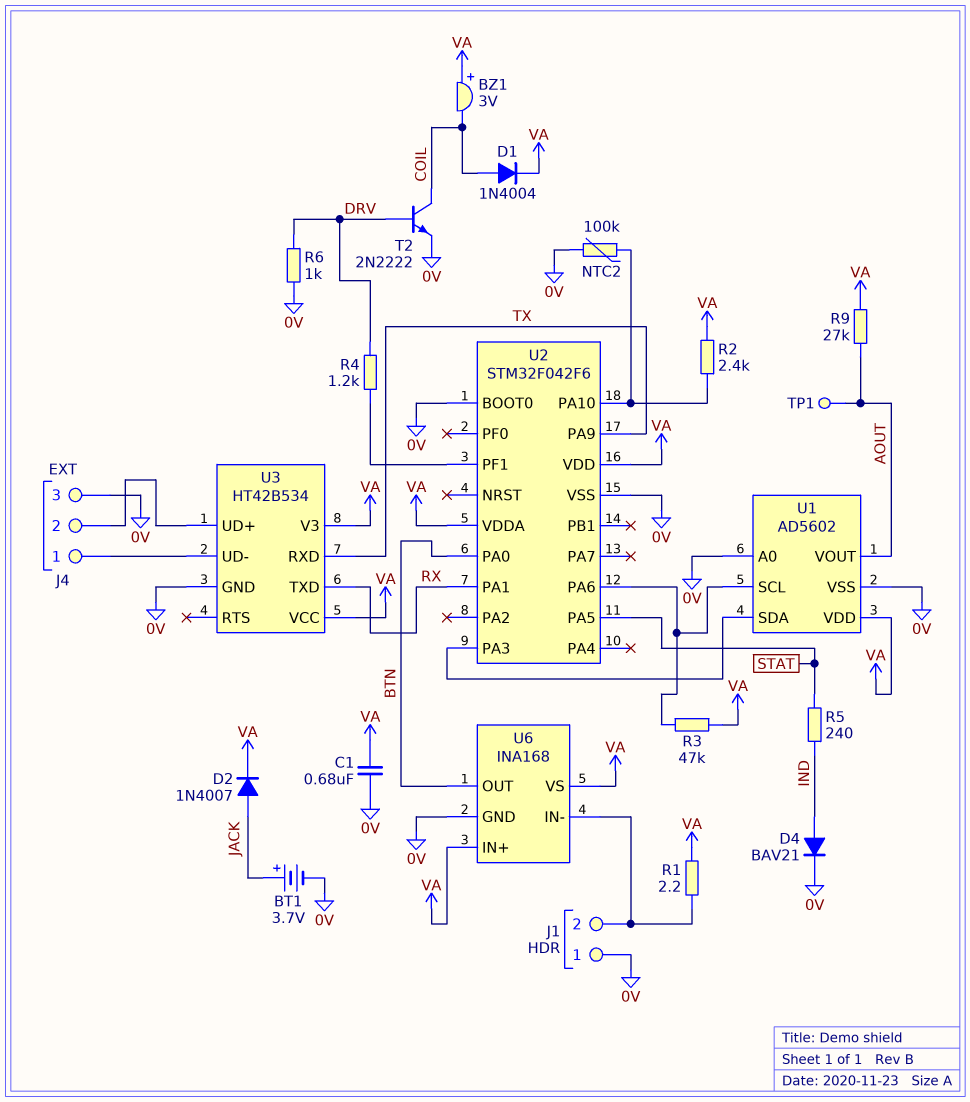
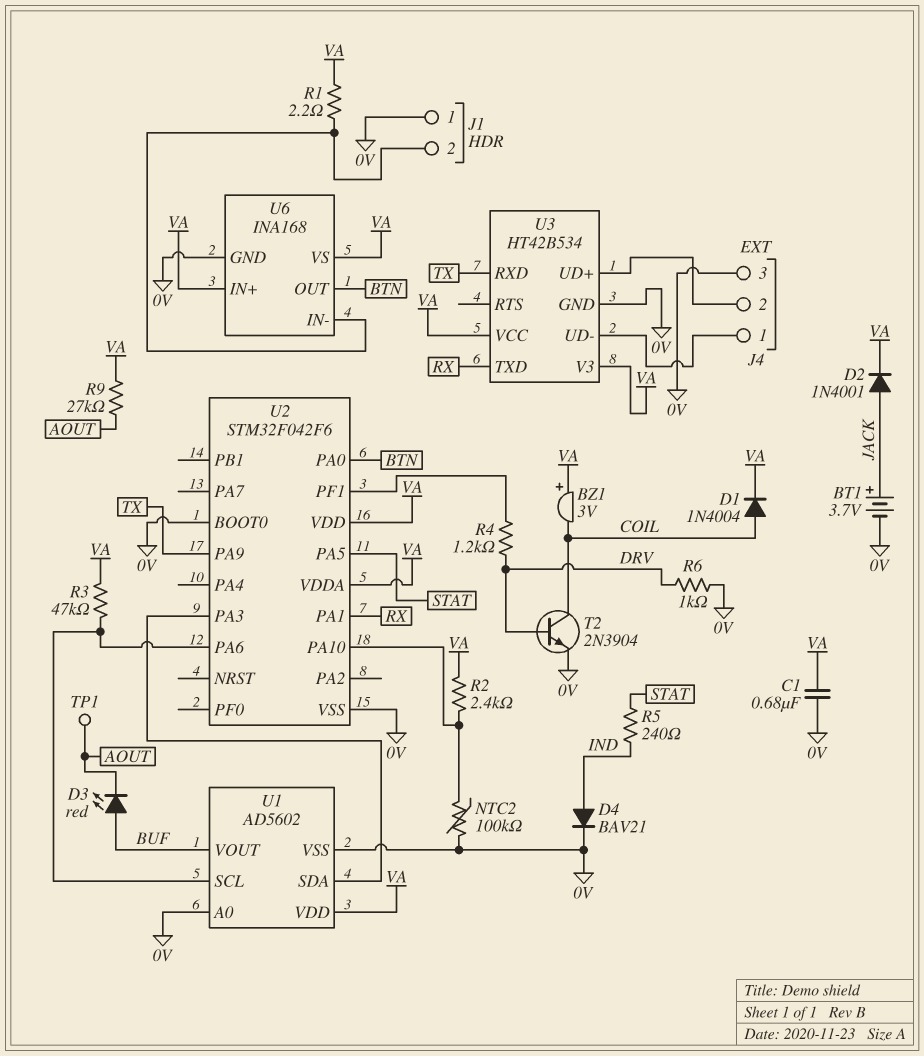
D2: diode 1N4007 (A JACK, K VA) -> diode 1N4001 (A JACK, K VA)
D3: none -> LED red (A BUF, K AOUT)
T2: NPN 2N2222 (B DRV, C COIL, E 0V) -> NPN 2N3904 (B DRV, C COIL, E 0V)
U1 pin VOUT: AOUT -> BUF

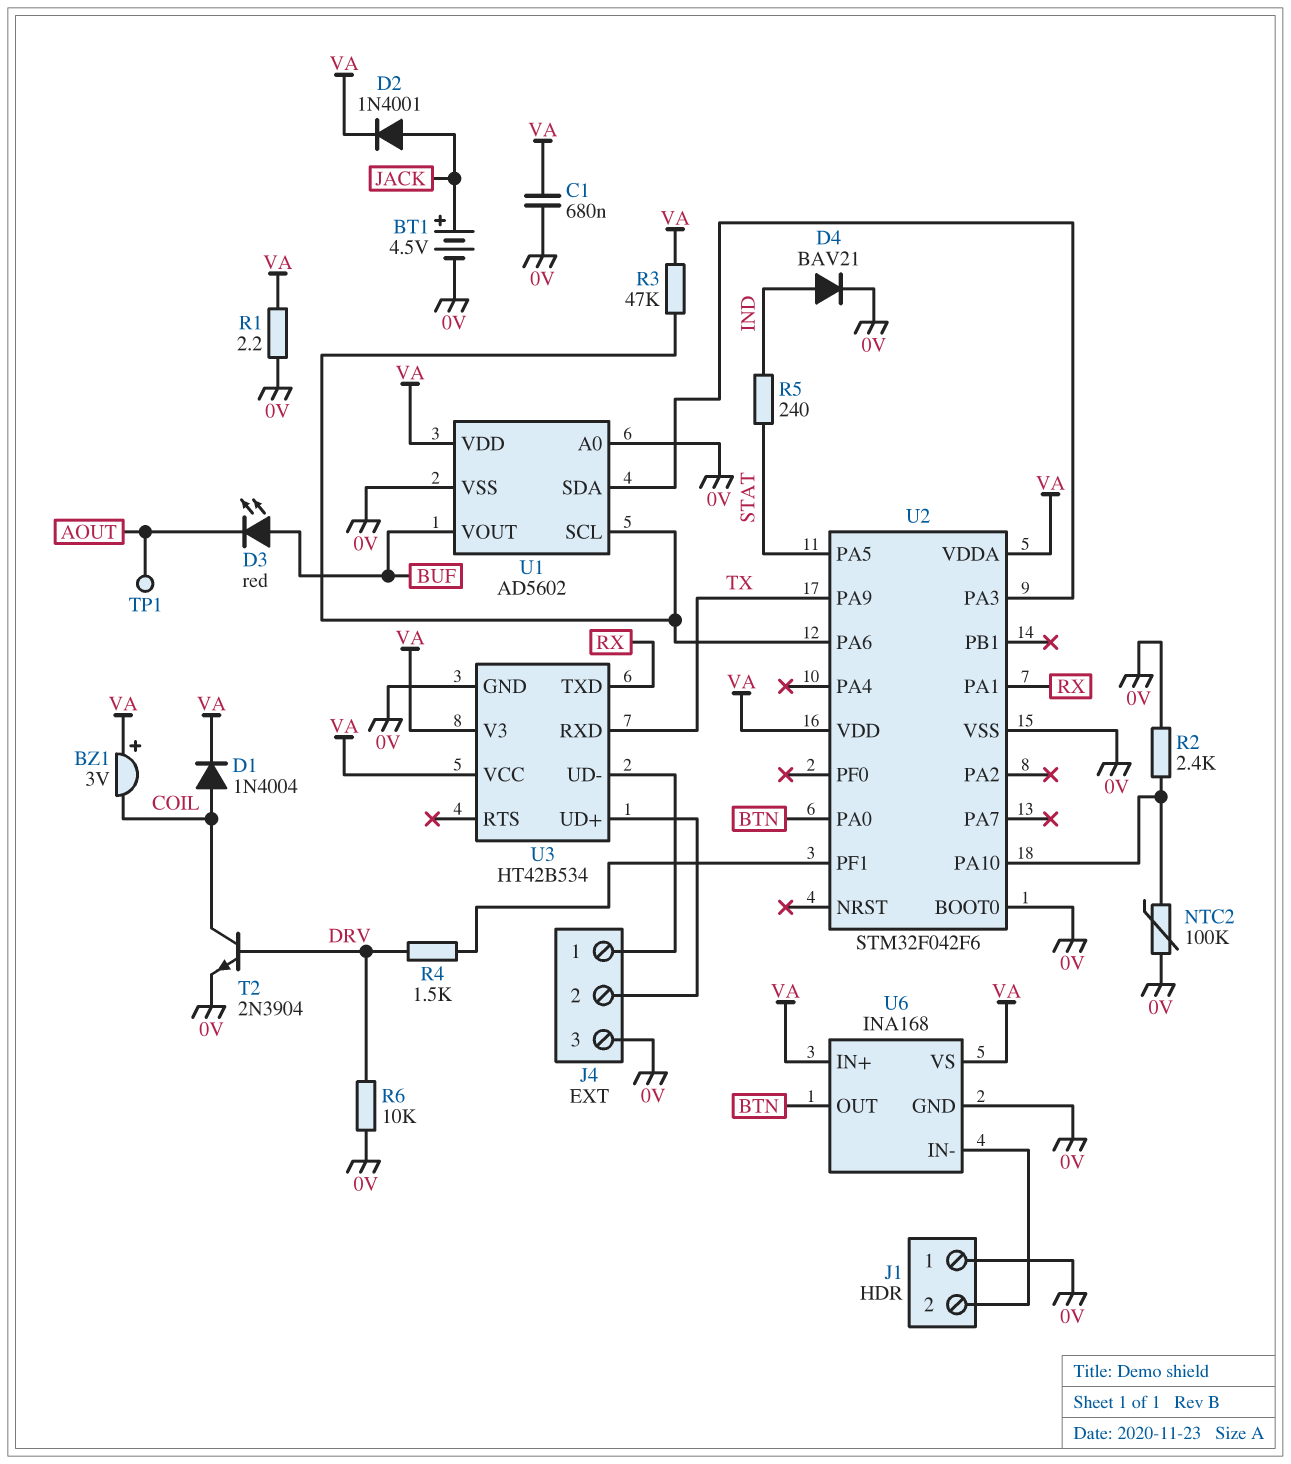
BT1: 3.7V (plus JACK, minus 0V) -> 4.5V (plus JACK, minus 0V)
R1: 2.2 (J1/2, VA) -> 2.2 (0V, VA)
R2: 2.4k (U2/PA10, VA) -> 2.4k (0V, U2/PA10)
R4: 1.2k (DRV, U2/PF1) -> 1.5k (DRV, U2/PF1)
R6: 1k (0V, DRV) -> 10k (0V, DRV)
R9: 27k (AOUT, VA) -> none

